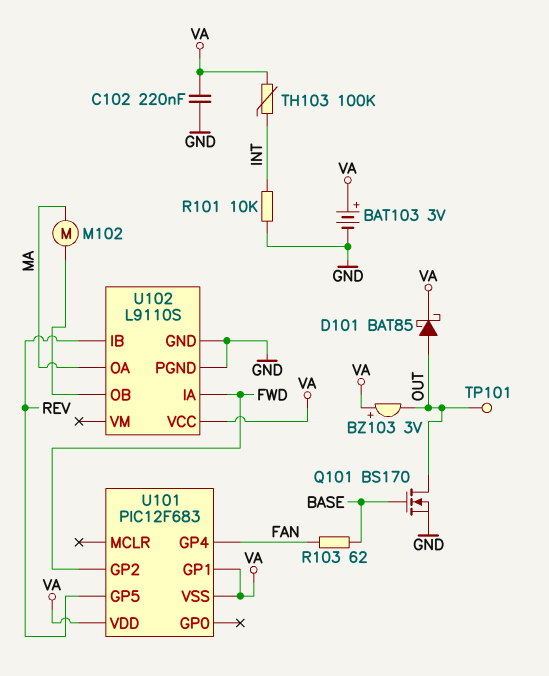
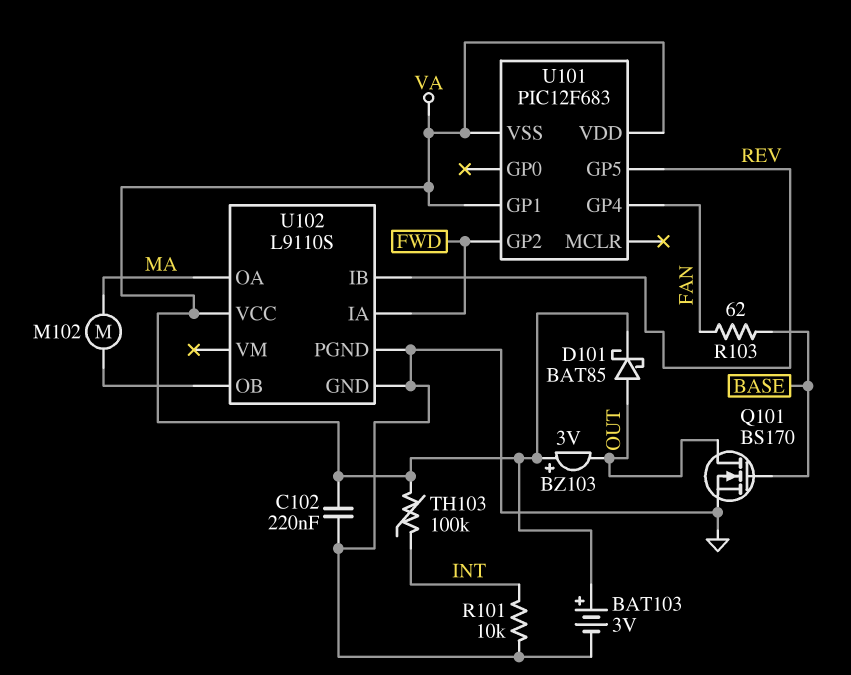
TP101: test point (OUT) -> none

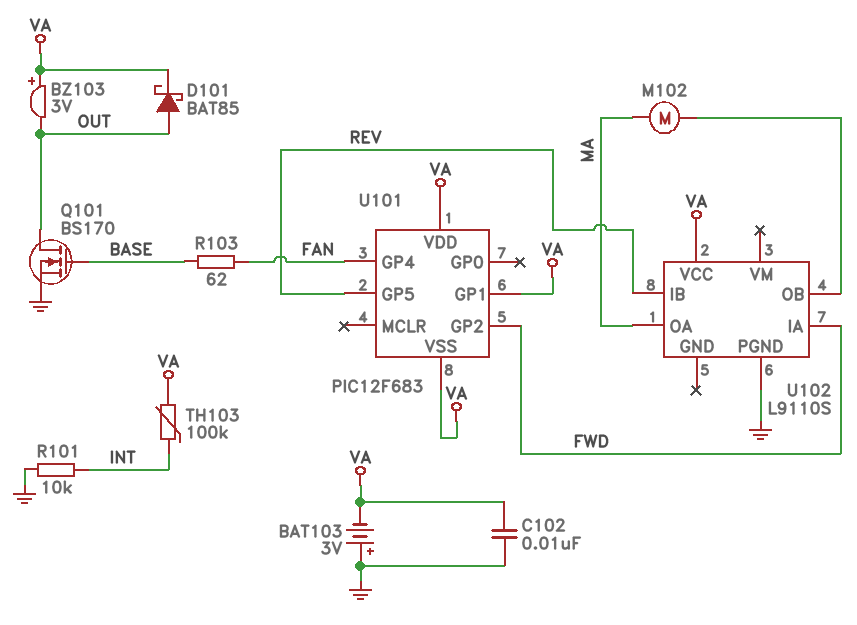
BAT103: 3V (plus VA, minus GND) -> 3V (plus GND, minus VA)
C102: 220nF (GND, VA) -> 10nF (GND, VA)
U102 pin GND: GND -> none

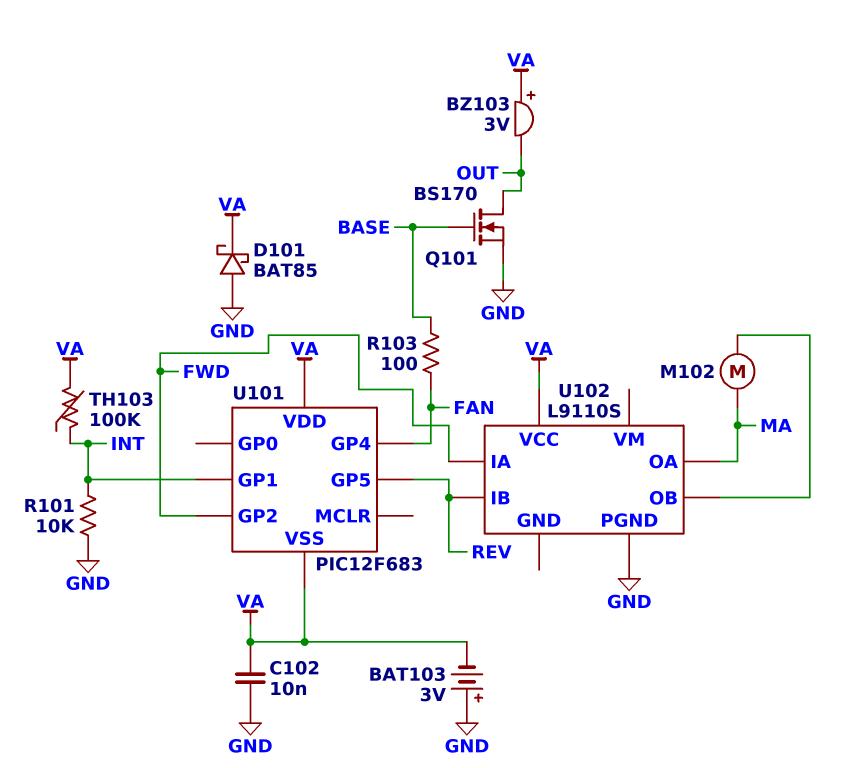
D101: schottky BAT85 (A OUT, K VA) -> schottky BAT85 (A GND, K VA)
R103: 62 (BASE, FAN) -> 100 (BASE, FAN)
U101 pin GP1: VA -> INT

